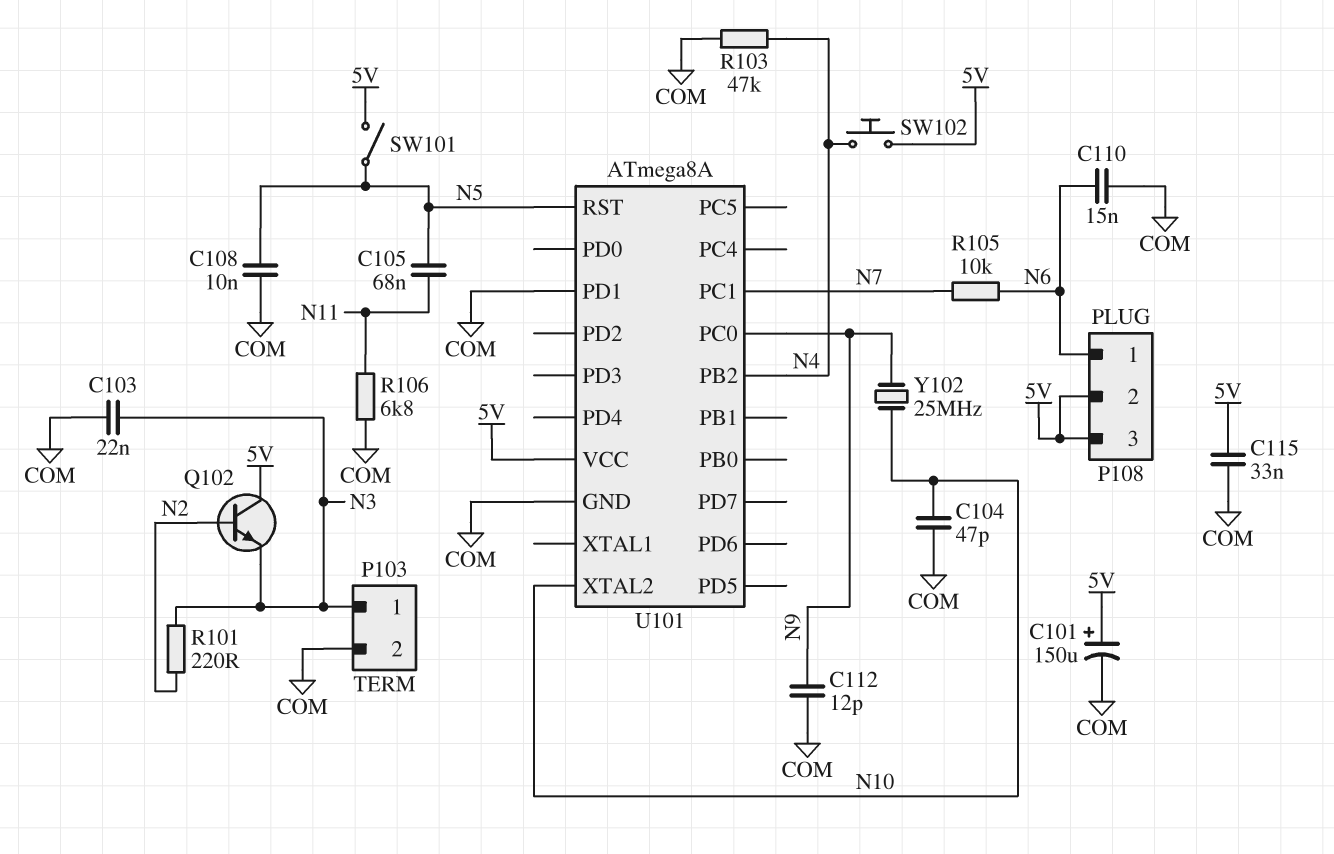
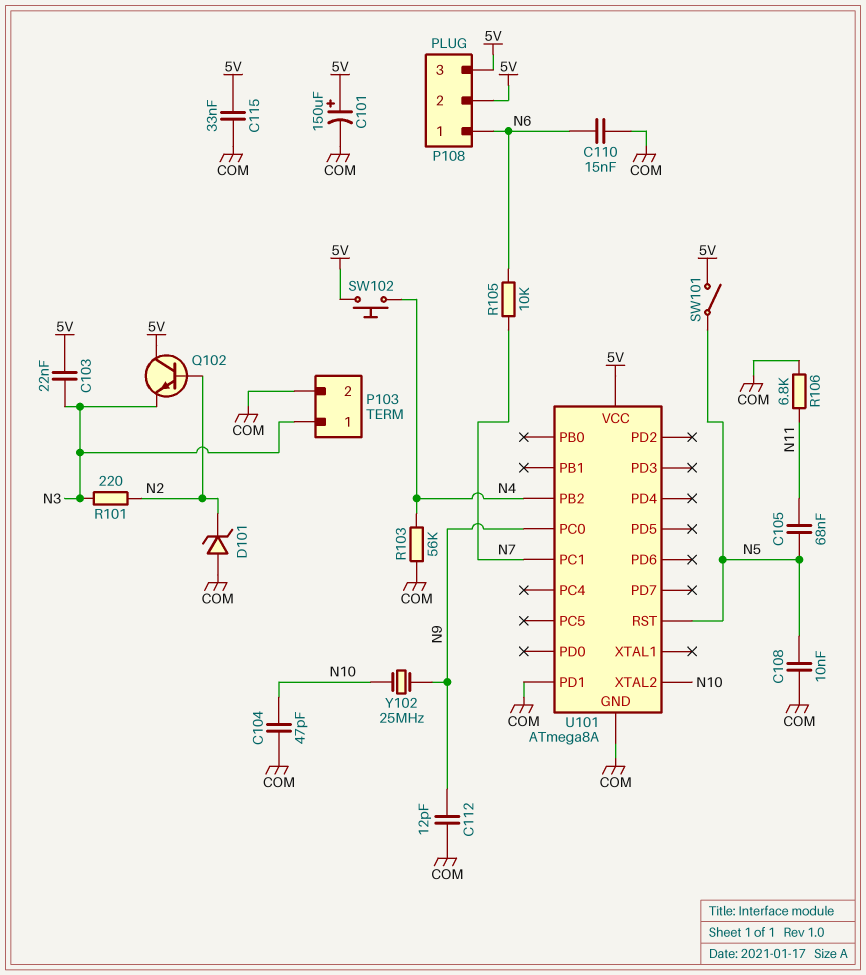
C103: 22nF (COM, N3) -> 22nF (5V, N3)
D101: none -> zener (A COM, K N2)
R103: 47k (COM, N4) -> 56k (COM, N4)

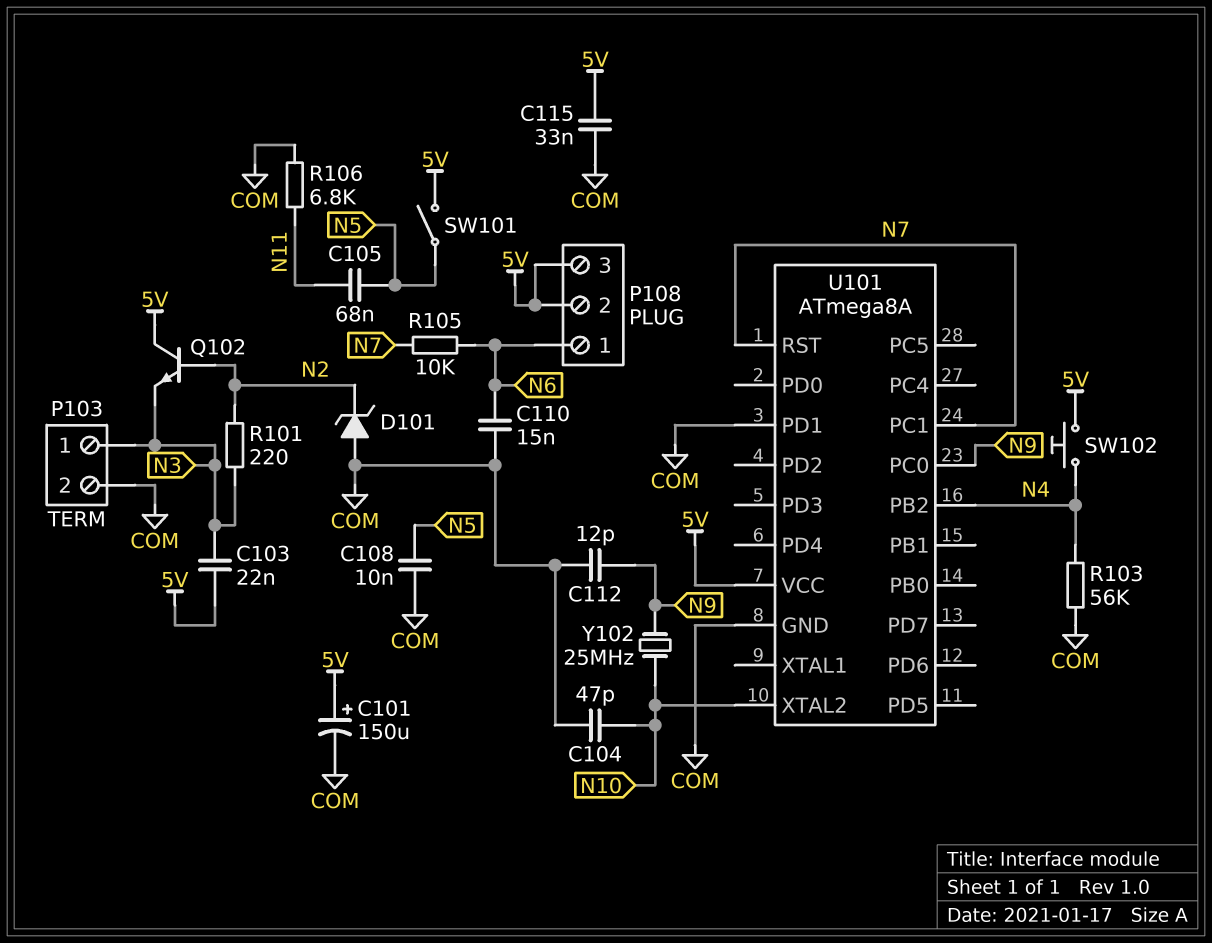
U101 pin RST: N5 -> N7

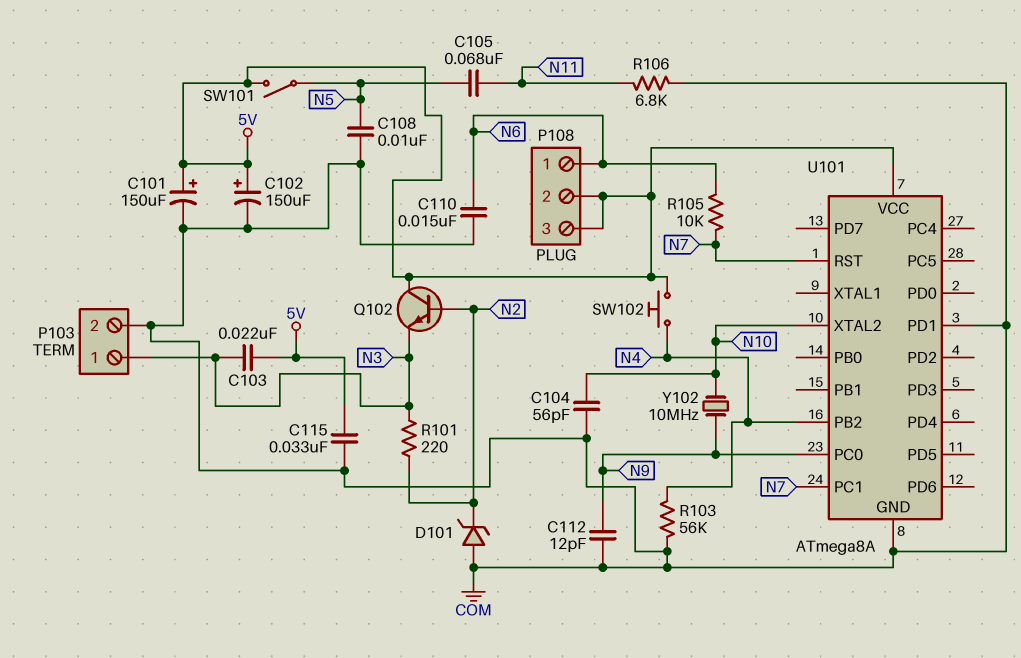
C102: none -> 150uF (plus 5V, minus COM)
C104: 47pF (COM, N10) -> 56pF (COM, N10)
Y102: 25MHz (N9, N10) -> 10MHz (N9, N10)

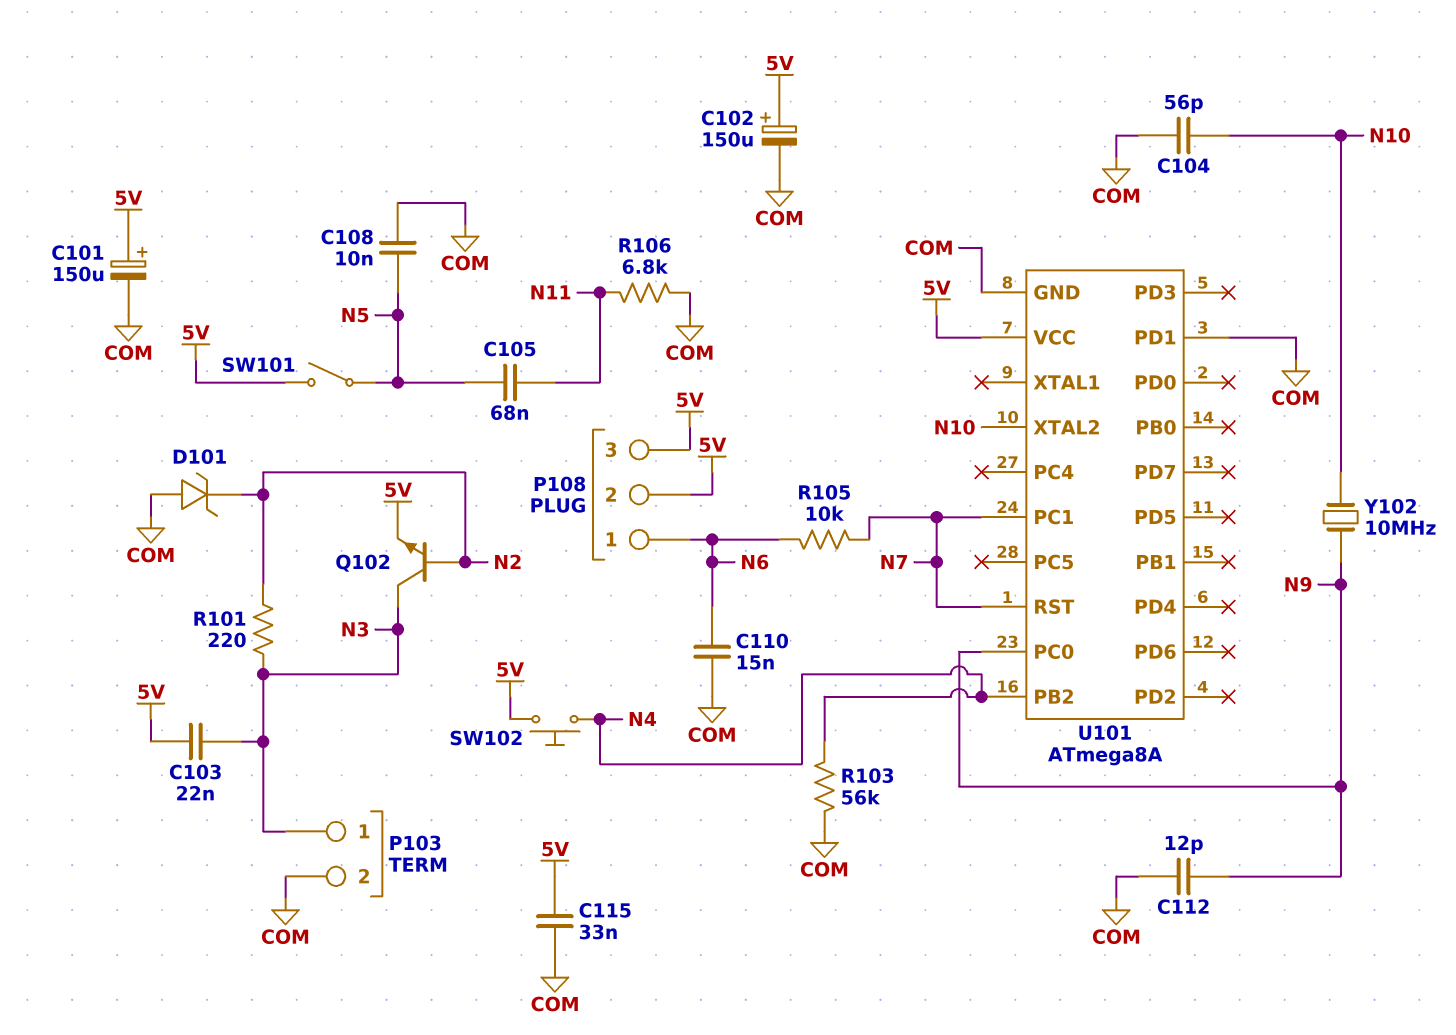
Q102: NPN (B N2, C 5V, E N3) -> NPN (B N2, C N3, E 5V)

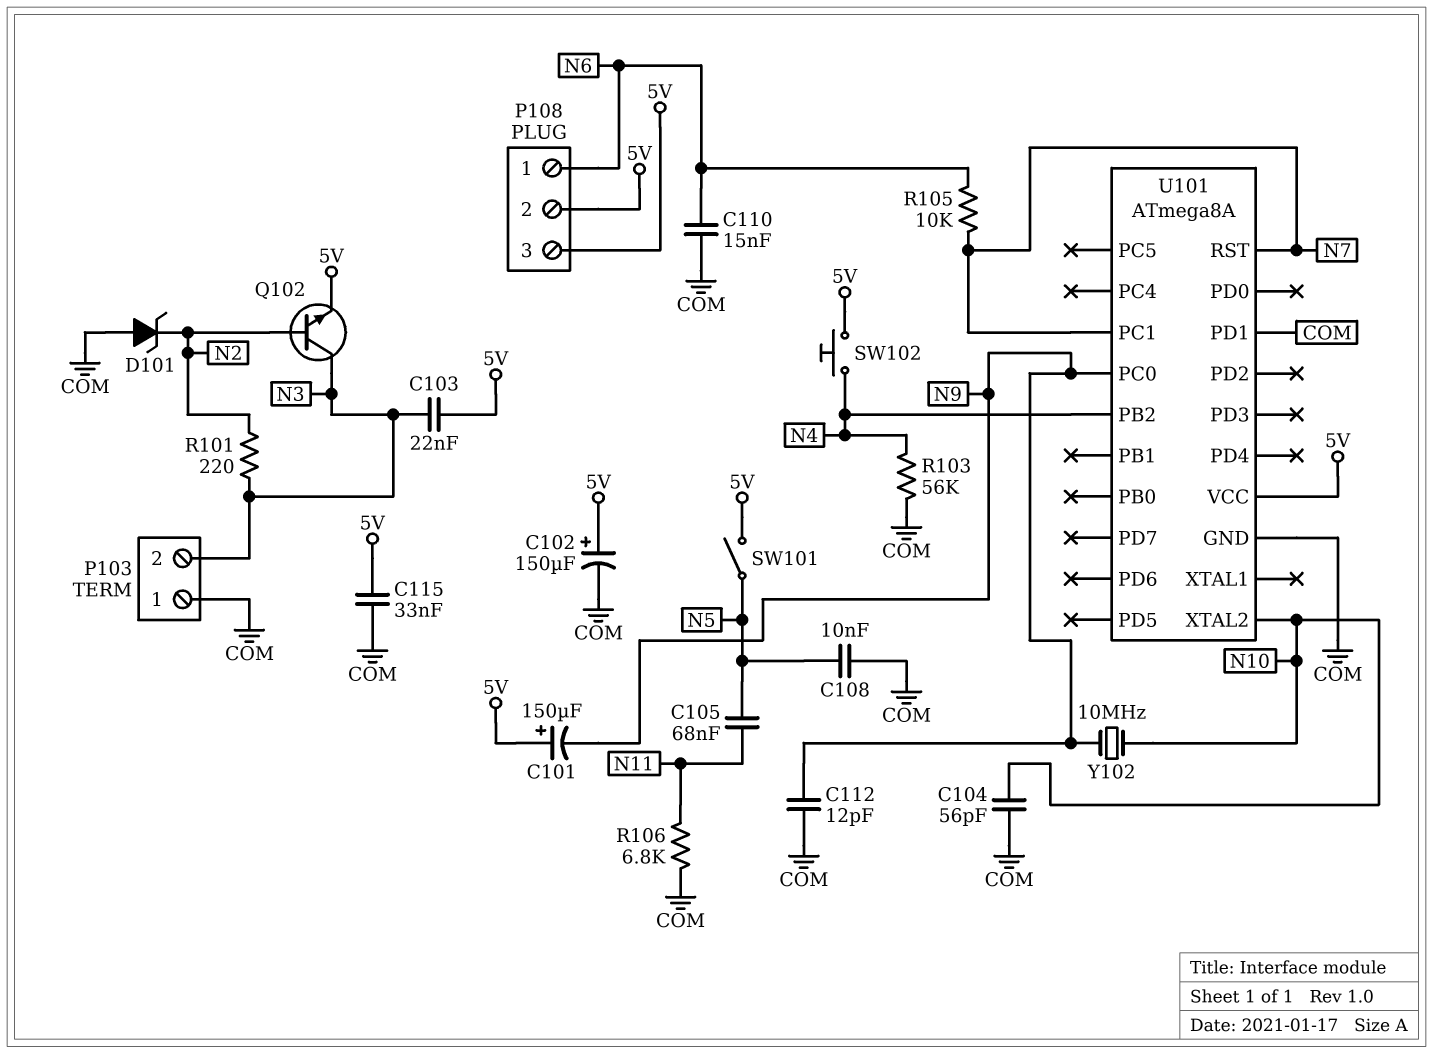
C101: 150uF (plus 5V, minus COM) -> 150uF (plus 5V, minus N9)
P103 pin 1: N3 -> COM
P103 pin 2: COM -> N3

